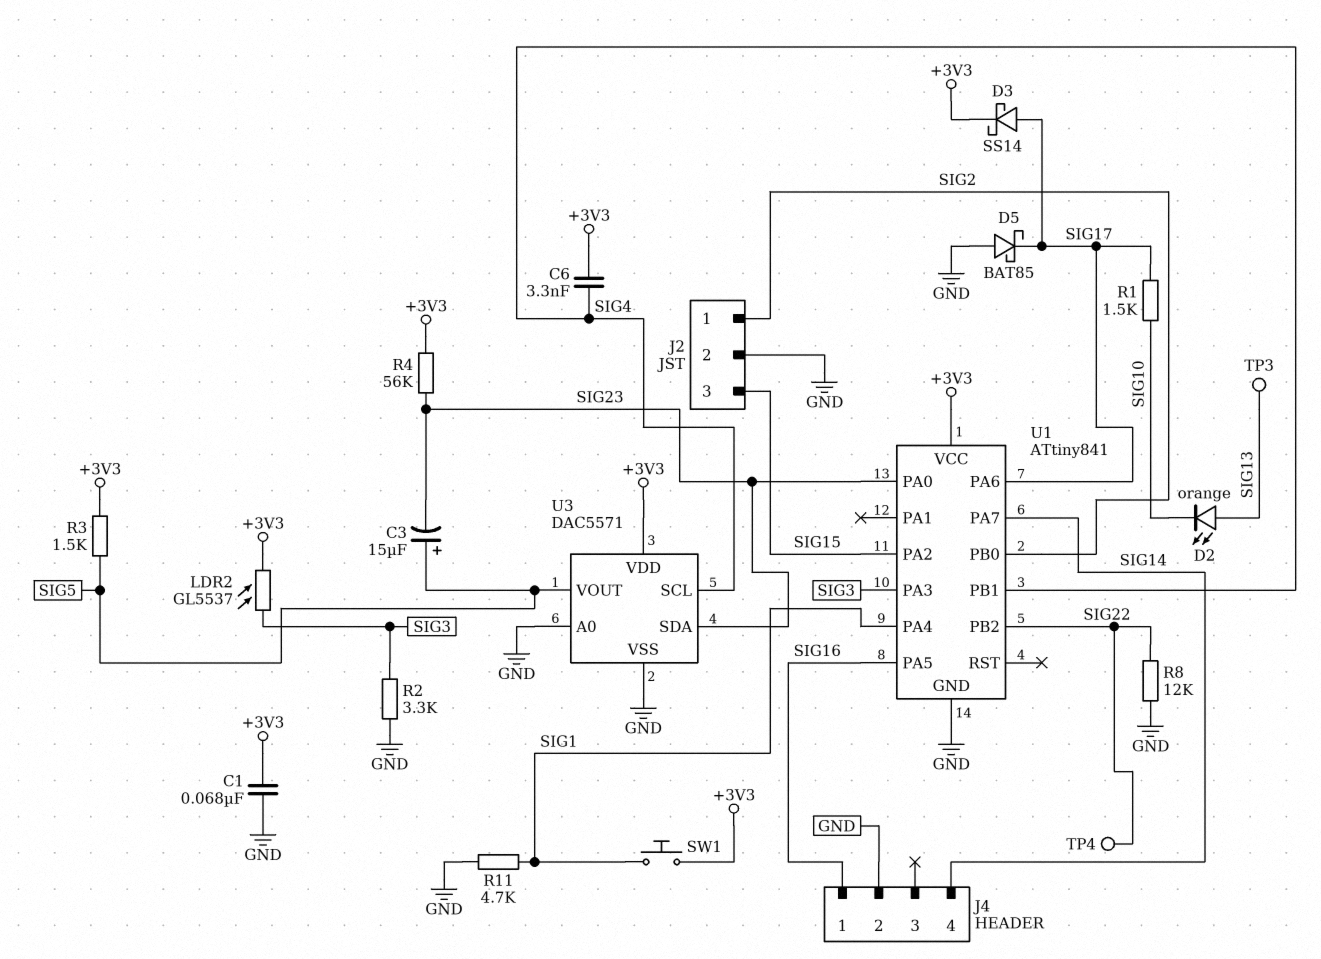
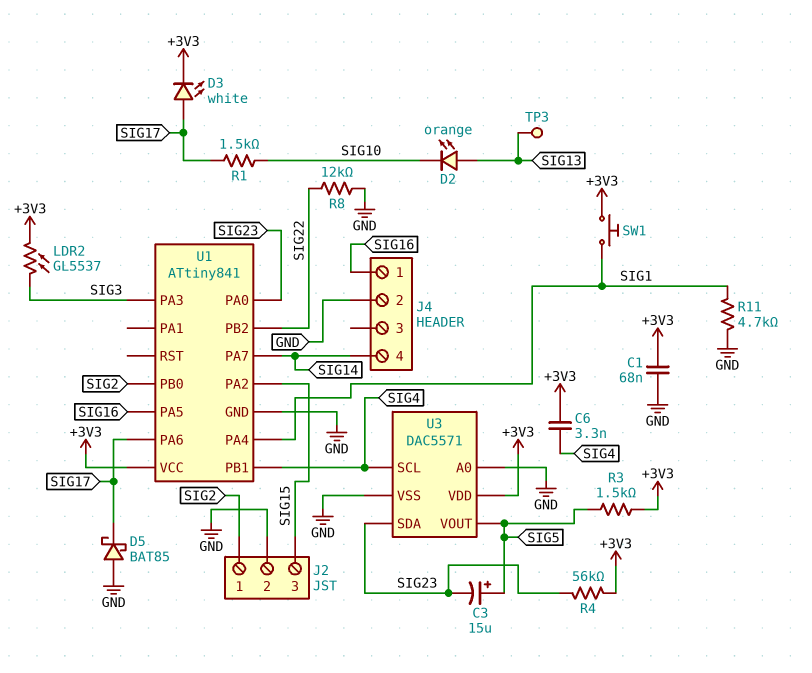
D3: schottky SS14 (A SIG17, K +3V3) -> LED white (A SIG17, K +3V3)
R2: 3.3k (GND, SIG3) -> none
TP4: test point (SIG22) -> none

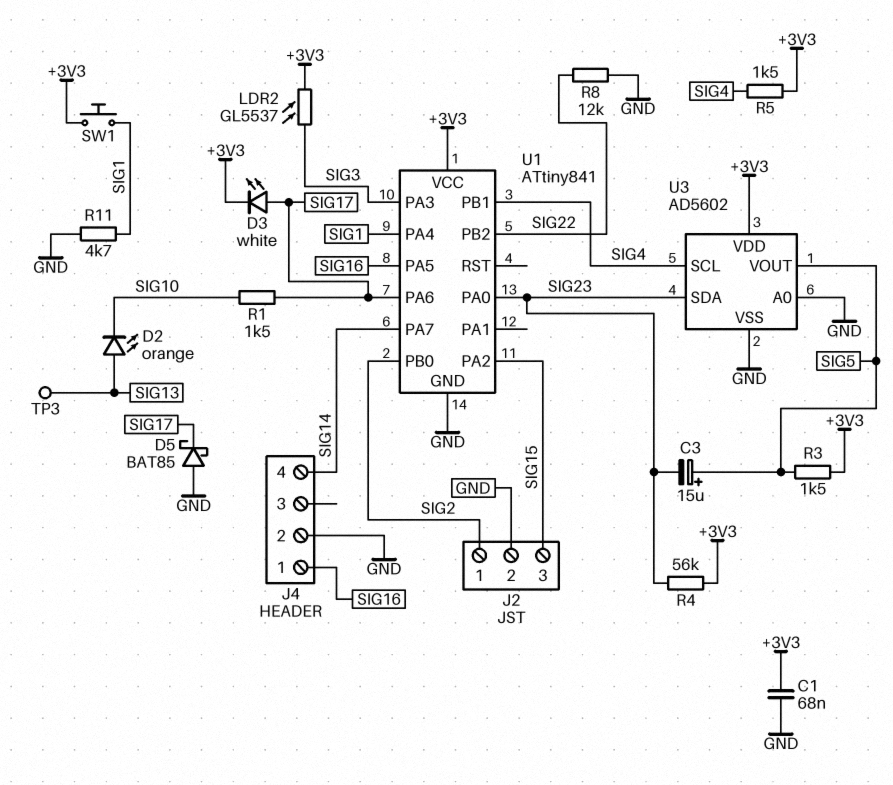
C6: 3.3nF (+3V3, SIG4) -> none
R5: none -> 1.5k (+3V3, SIG4)
U3: DAC5571 -> AD5602

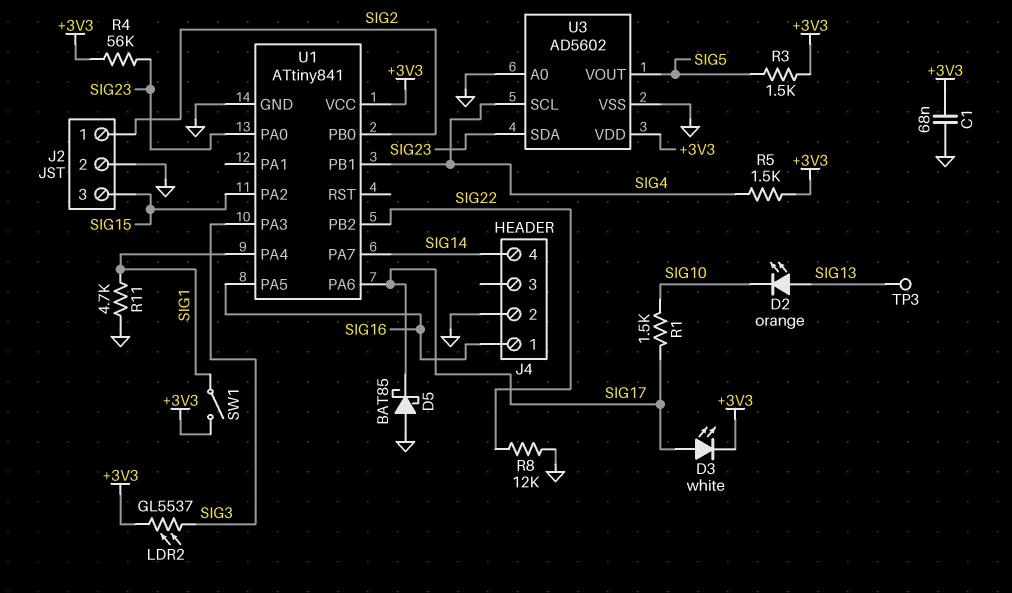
C3: 15uF (plus SIG5, minus SIG23) -> none
SW1: button (+3V3, SIG1) -> switch (+3V3, SIG1)

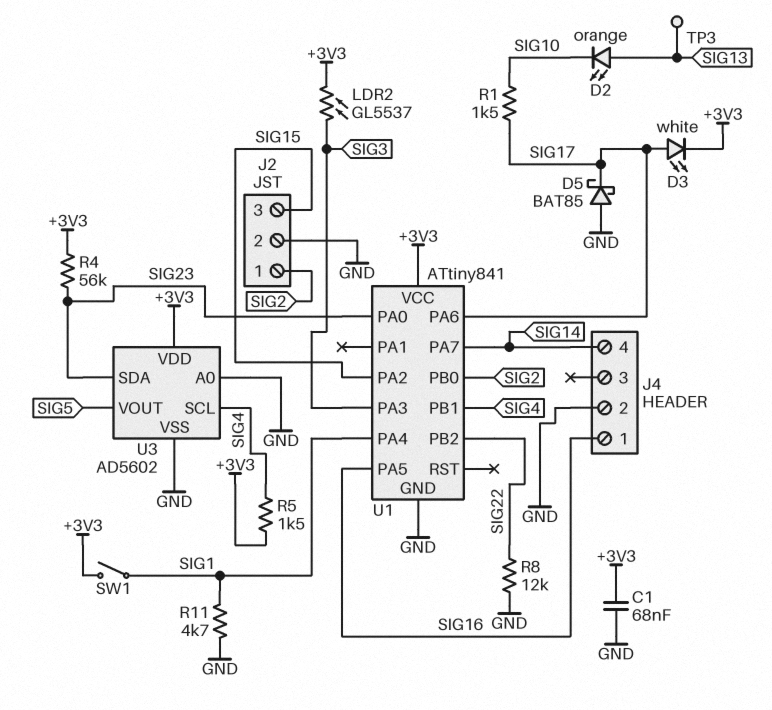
R3: 1.5k (+3V3, SIG5) -> none

